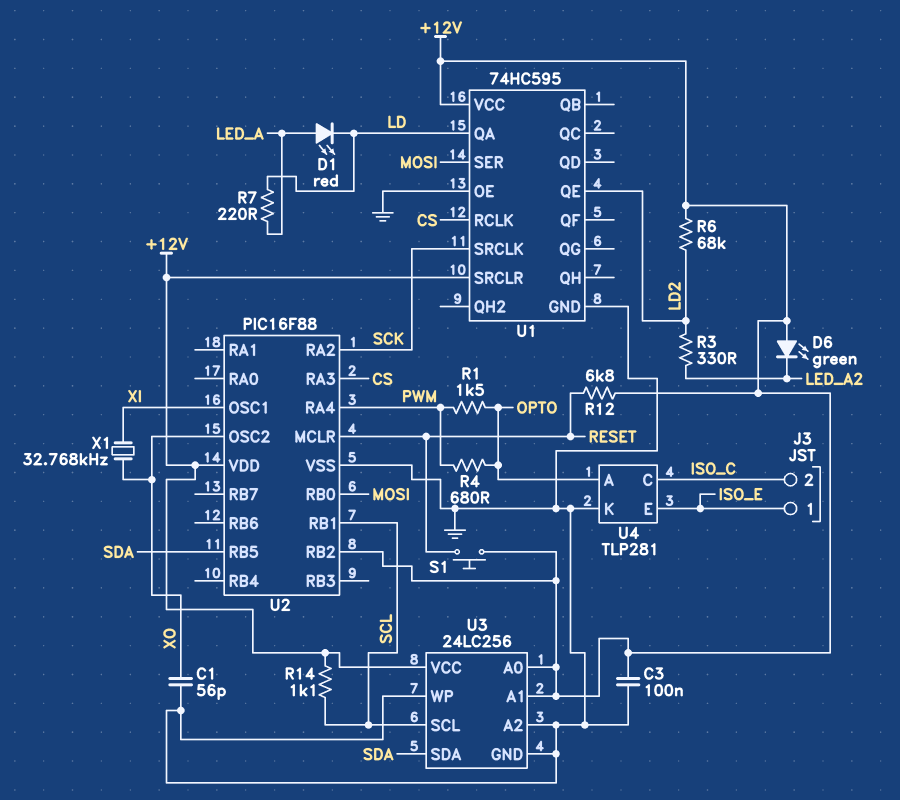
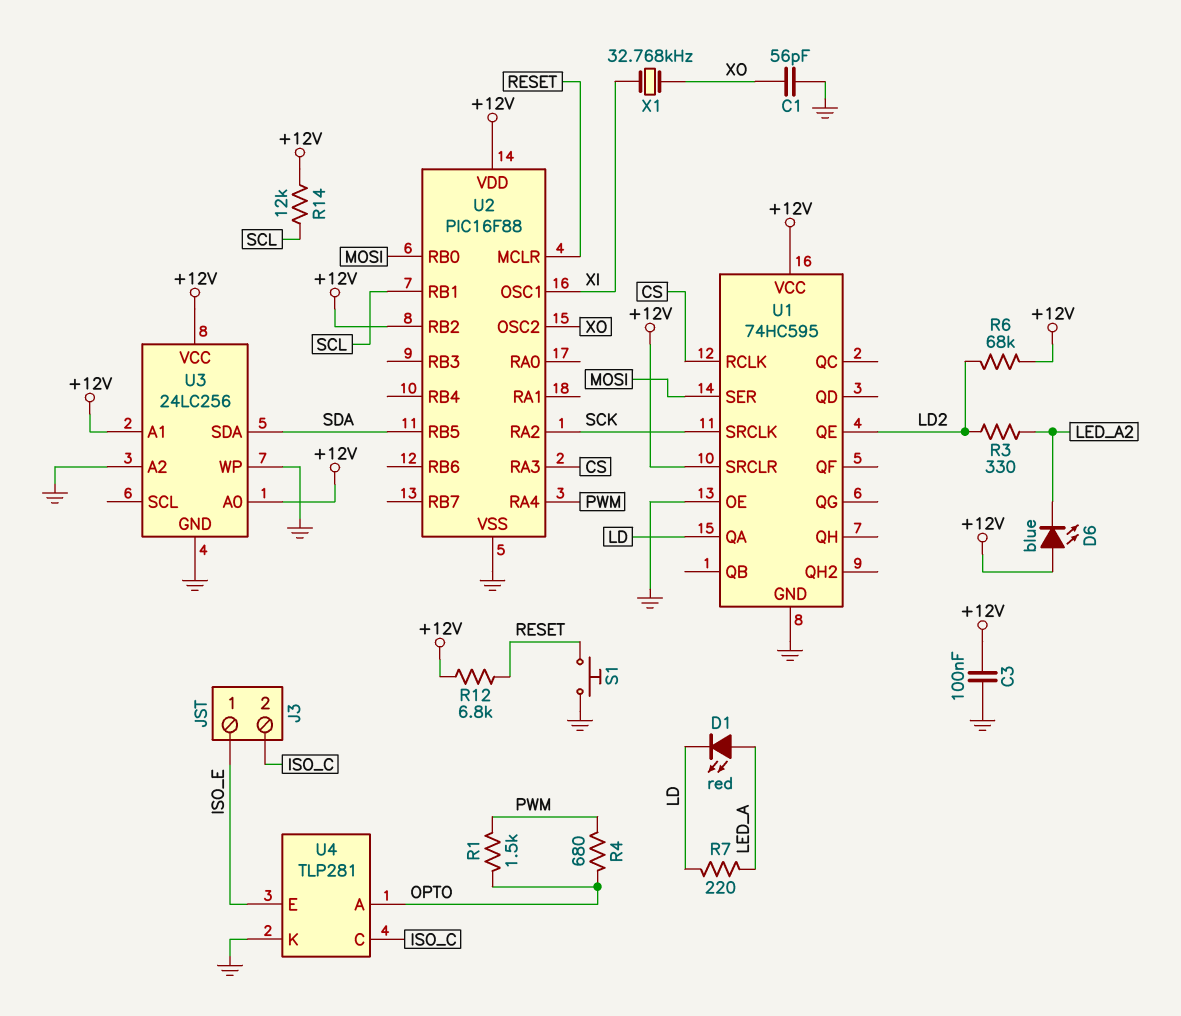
D6: LED green (A +12V, K LED_A2) -> LED blue (A +12V, K LED_A2)
R14: 1.1k (+12V, SCL) -> 12k (+12V, SCL)
S1: button (+12V, RESET) -> button (GND, RESET)
U3 pin SCL: SCL -> none

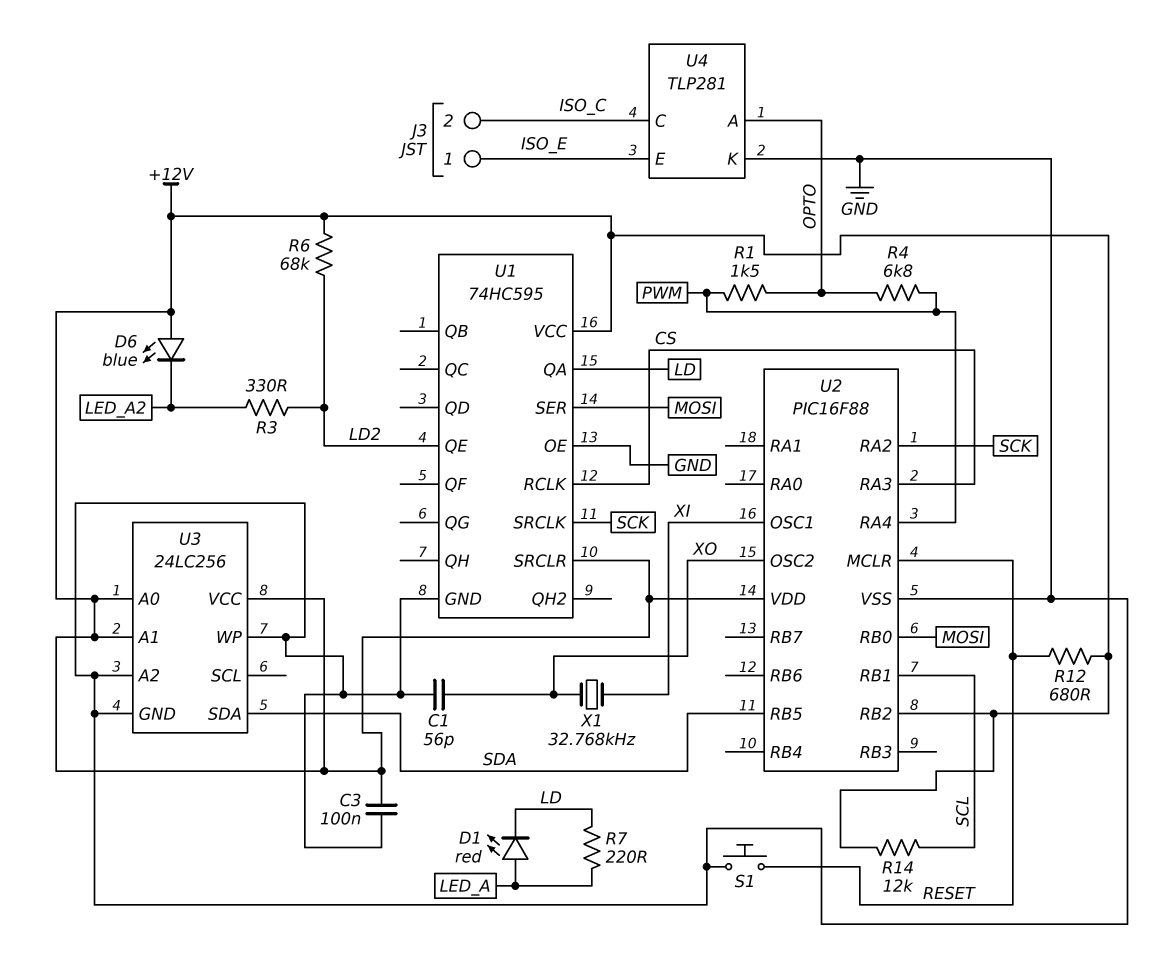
R4: 680 (OPTO, PWM) -> 6.8k (OPTO, PWM)
R12: 6.8k (+12V, RESET) -> 680 (+12V, RESET)

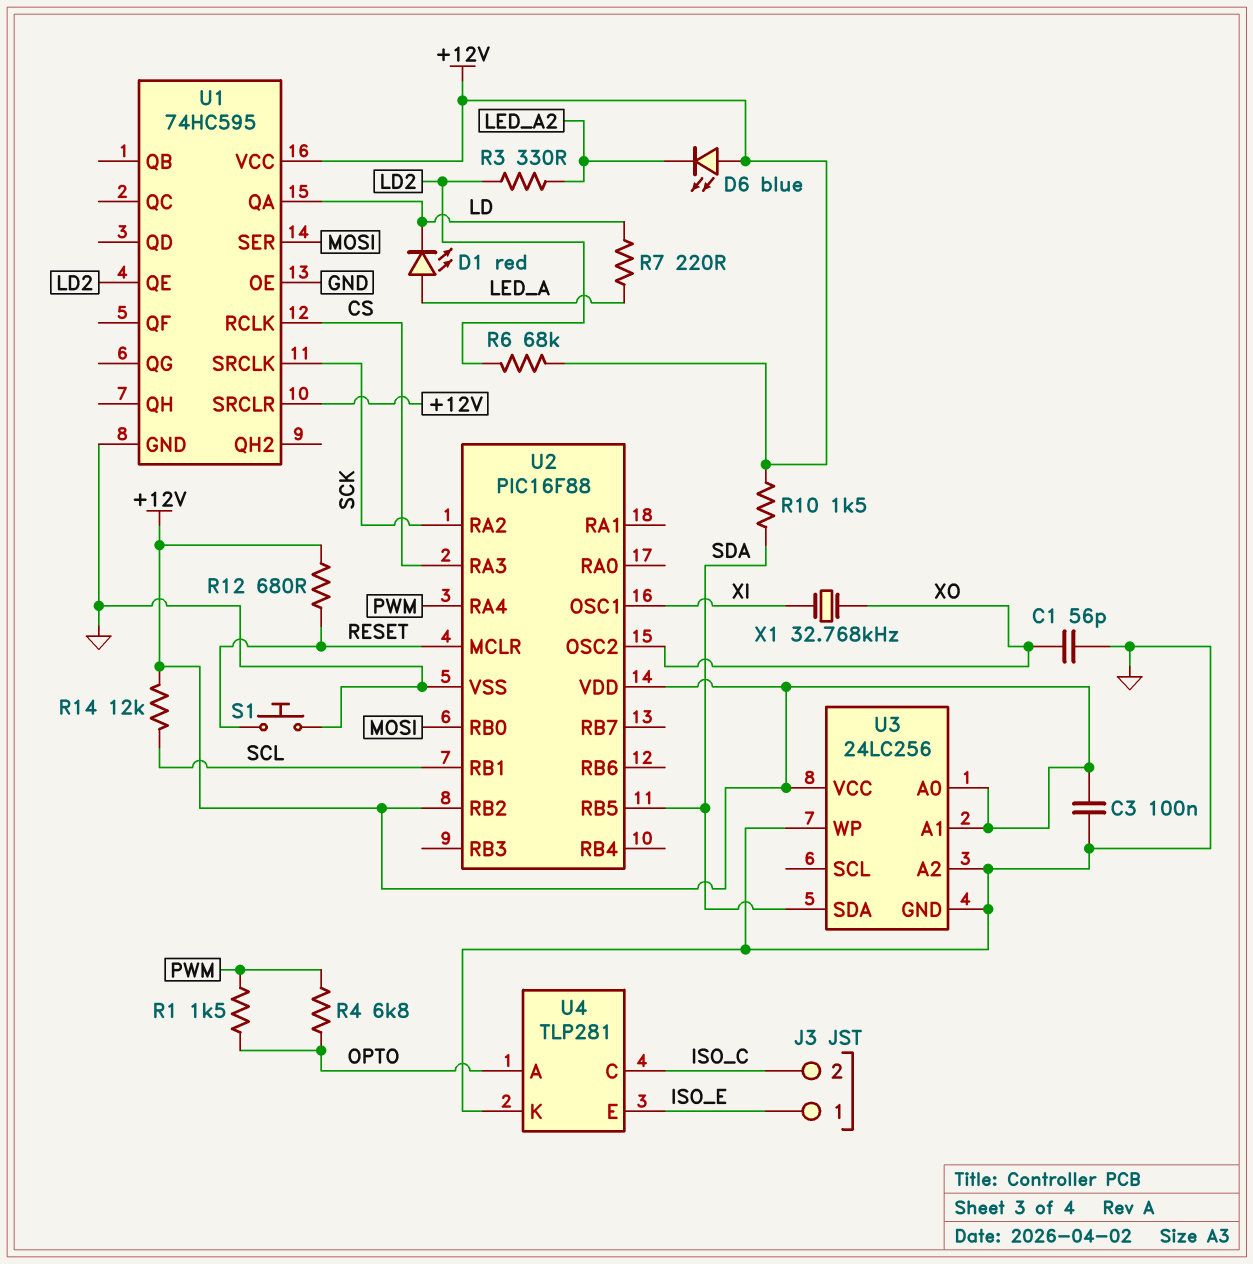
R10: none -> 1.5k (+12V, SDA)

